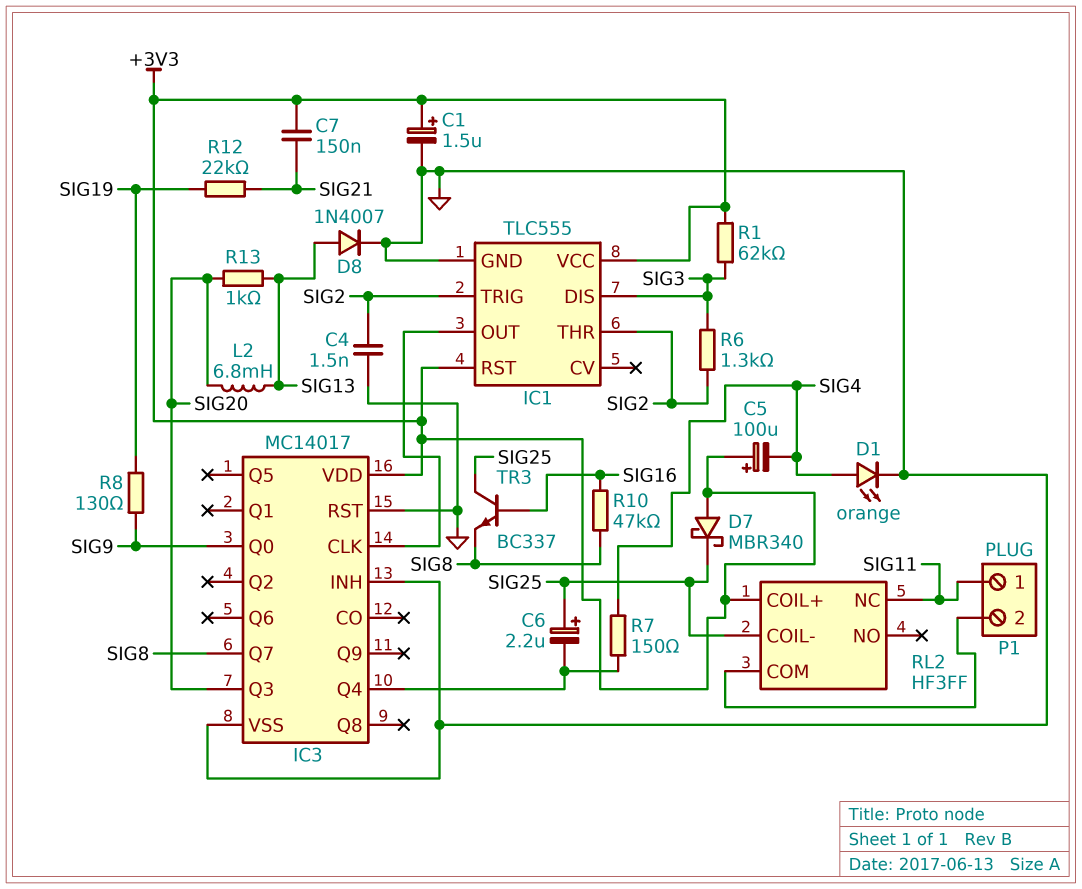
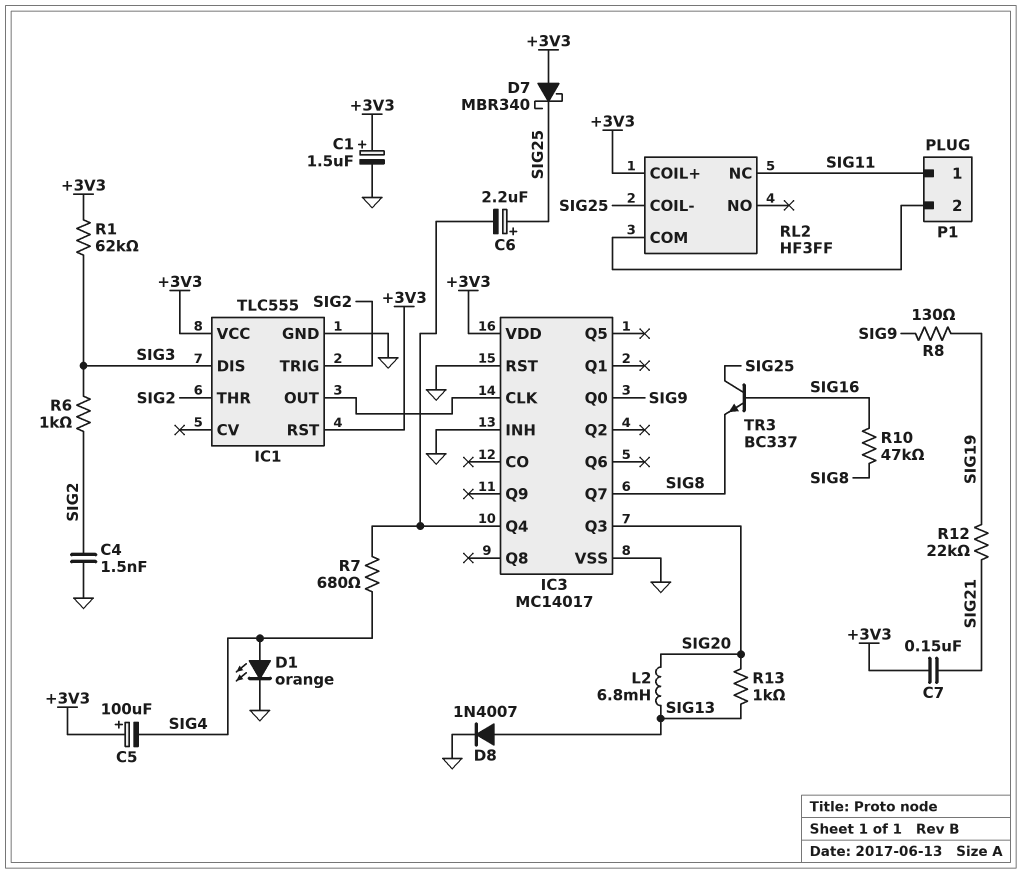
R6: 1.3k (SIG2, SIG3) -> 1k (SIG2, SIG3)
R7: 150 (IC3/Q4, SIG4) -> 680 (IC3/Q4, SIG4)

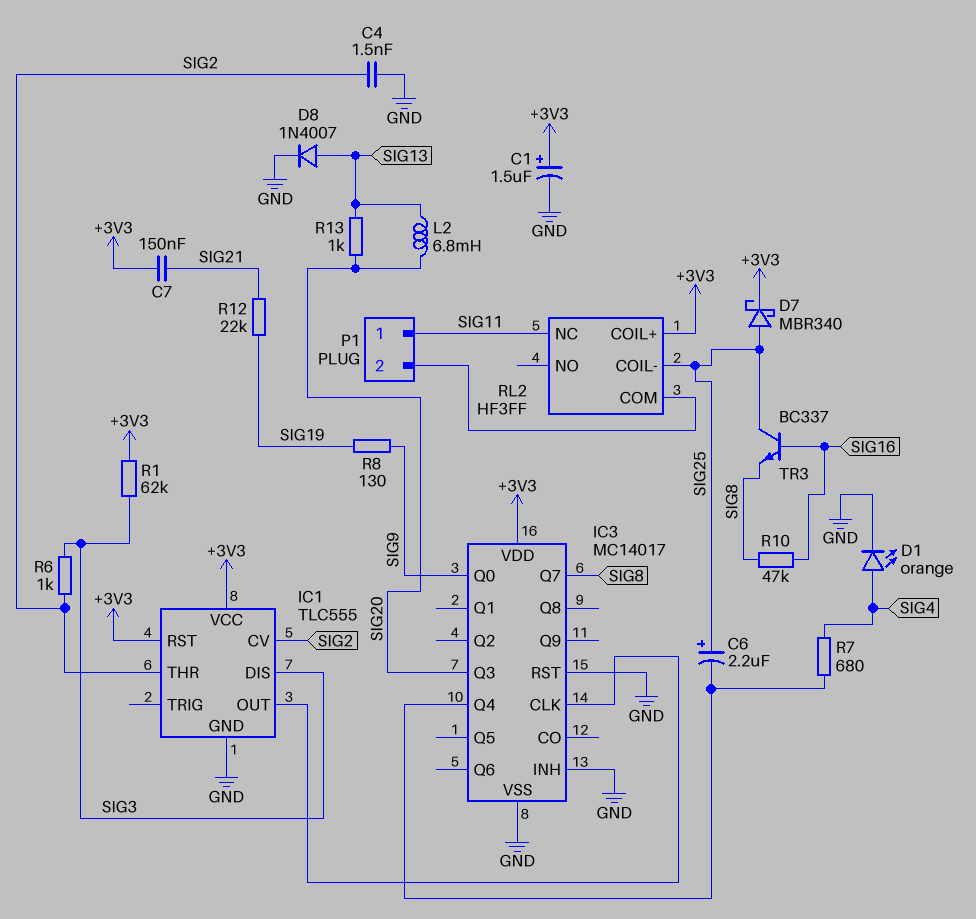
C5: 100uF (plus +3V3, minus SIG4) -> none
D7: schottky MBR340 (A +3V3, K SIG25) -> schottky MBR340 (A SIG25, K +3V3)
IC1 pin CV: none -> SIG2
IC1 pin TRIG: SIG2 -> none

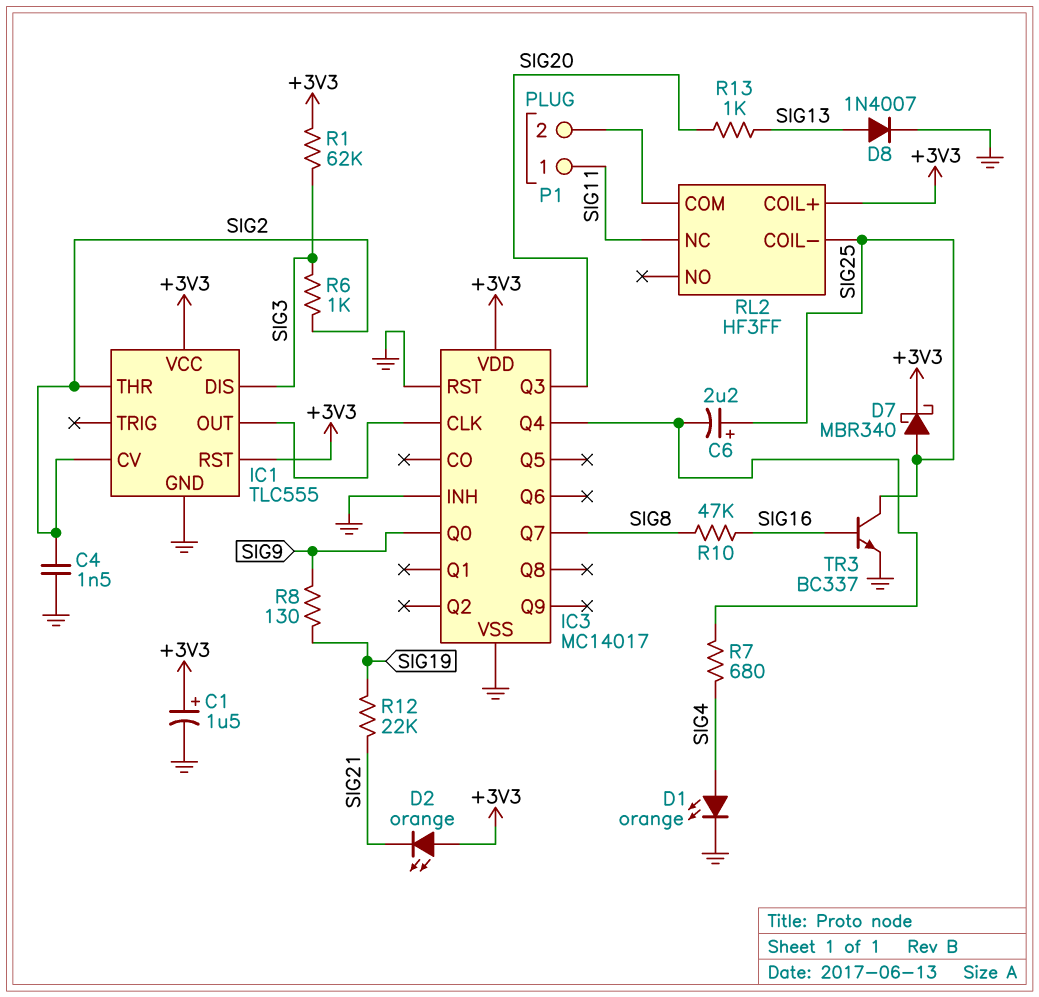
C7: 150nF (+3V3, SIG21) -> none
D2: none -> LED orange (A +3V3, K SIG21)
L2: 6.8mH (SIG13, SIG20) -> none
TR3: NPN BC337 (B SIG16, C SIG25, E SIG8) -> NPN BC337 (B SIG16, C SIG25, E GND)

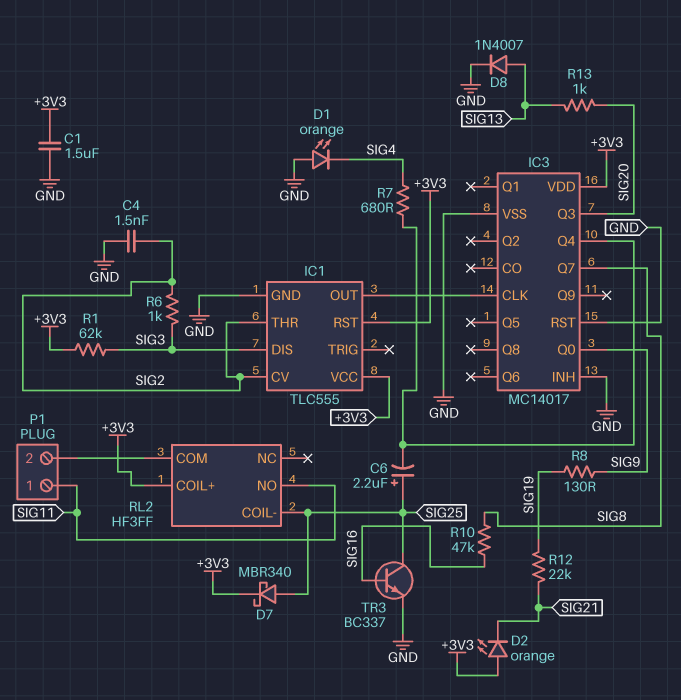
C1: 1.5uF (plus +3V3, minus GND) -> 1.5uF (+3V3, GND)
D1: LED orange (A SIG4, K GND) -> LED orange (A GND, K SIG4)
RL2 pin NC: SIG11 -> none
RL2 pin NO: none -> SIG11

